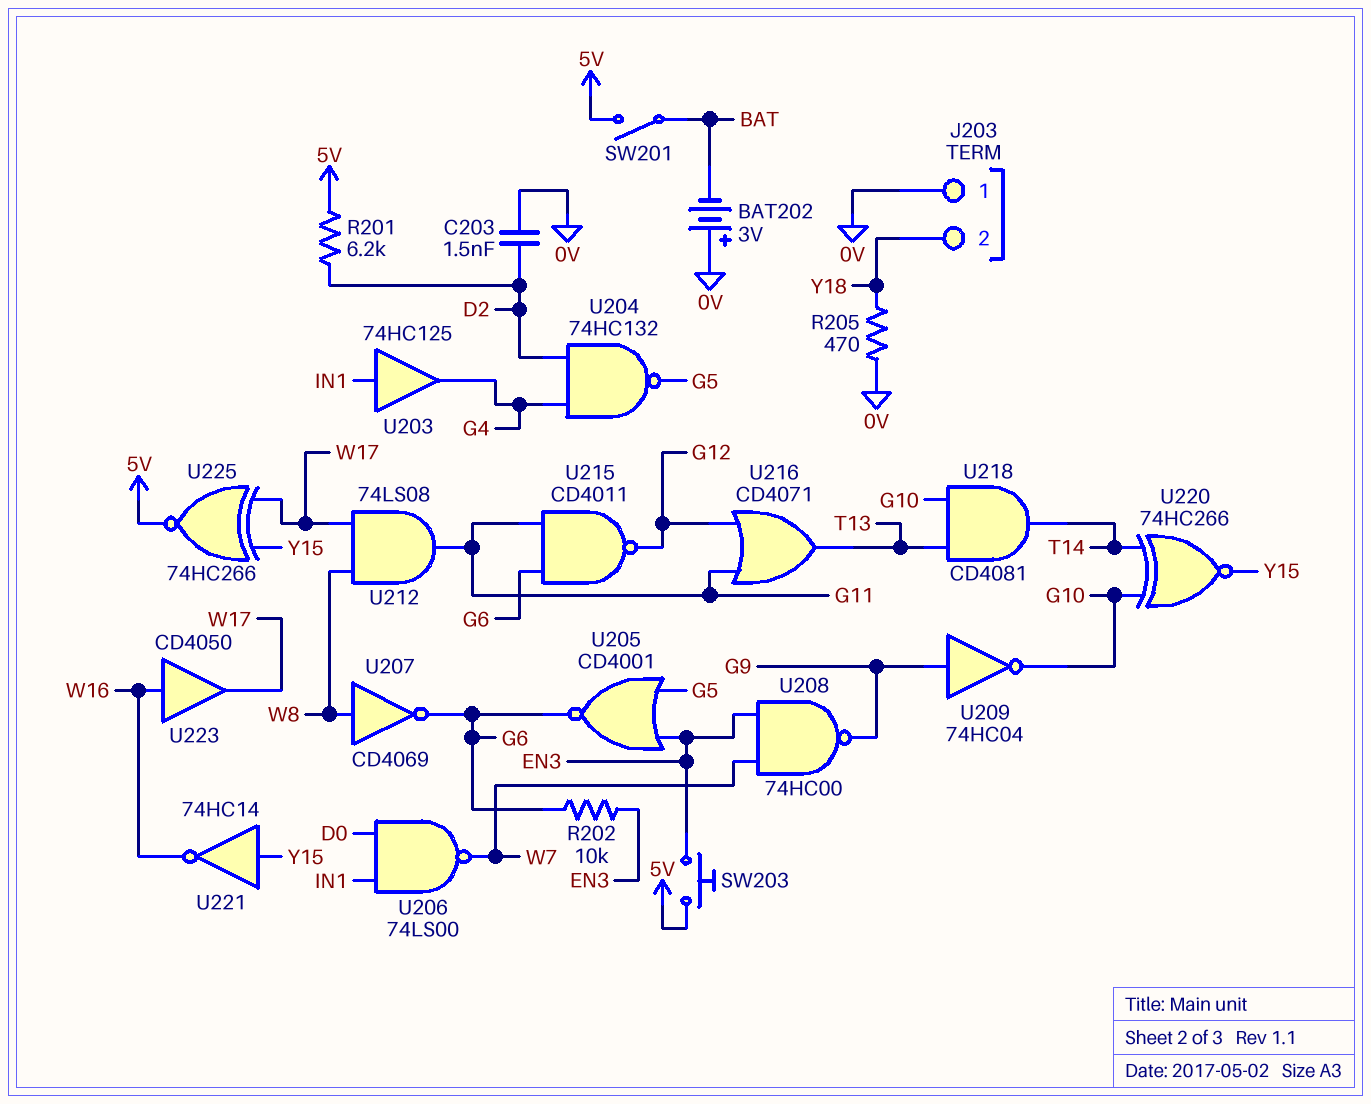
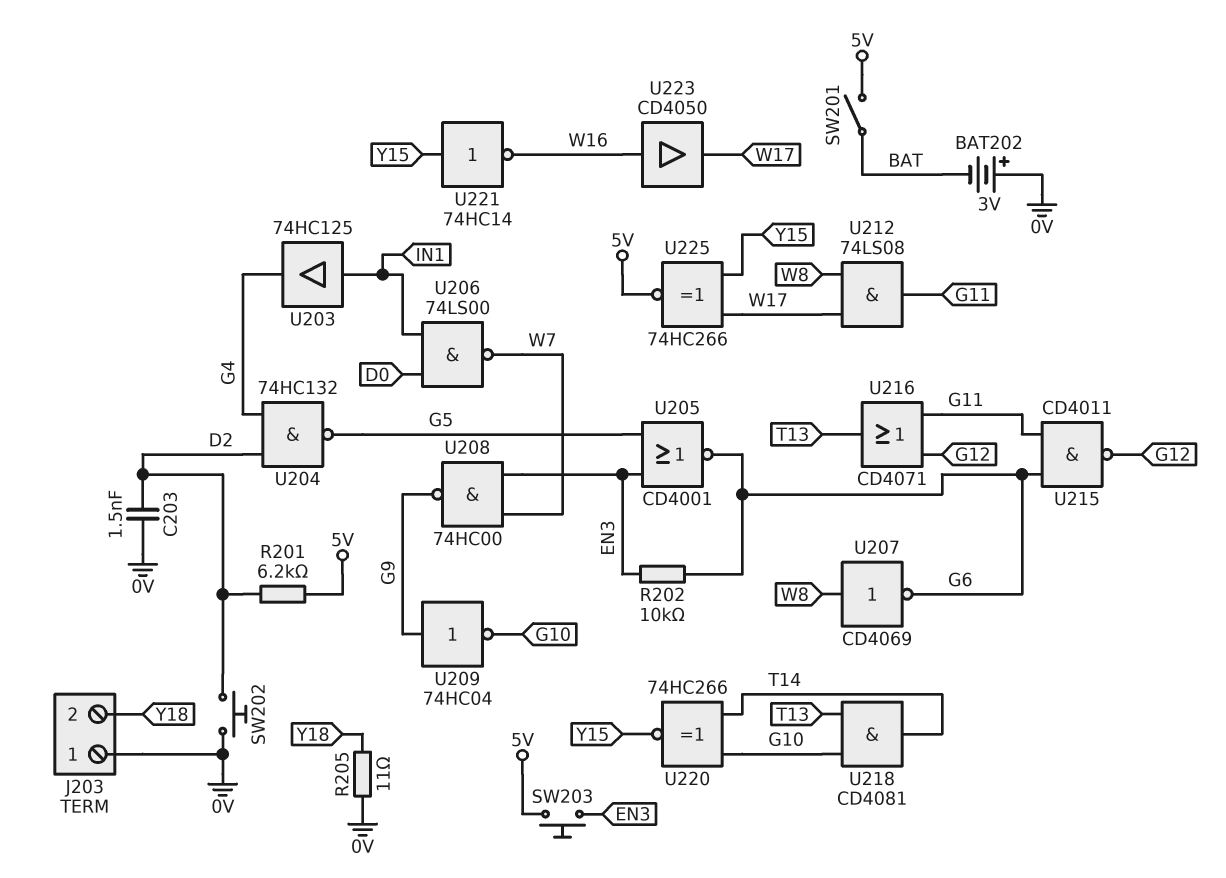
R205: 470 (0V, Y18) -> 11 (0V, Y18)
SW202: none -> button (0V, D2)

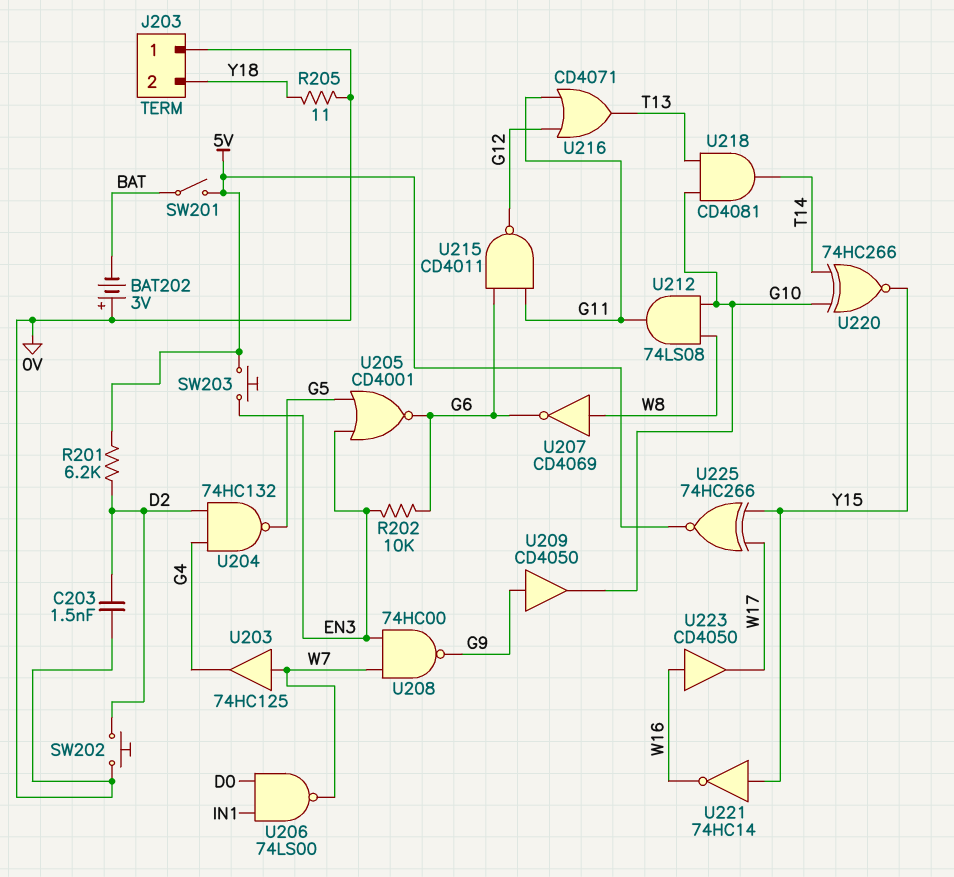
U203: buffer 74HC125 (in IN1, out G4) -> buffer 74HC125 (in W7, out G4)
U209: NOT 74HC04 (in G9, out G10) -> buffer CD4050 (in G9, out G10)
U212: AND 74LS08 (in W8, in W17, out G11) -> AND 74LS08 (in G10, in W8, out G11)

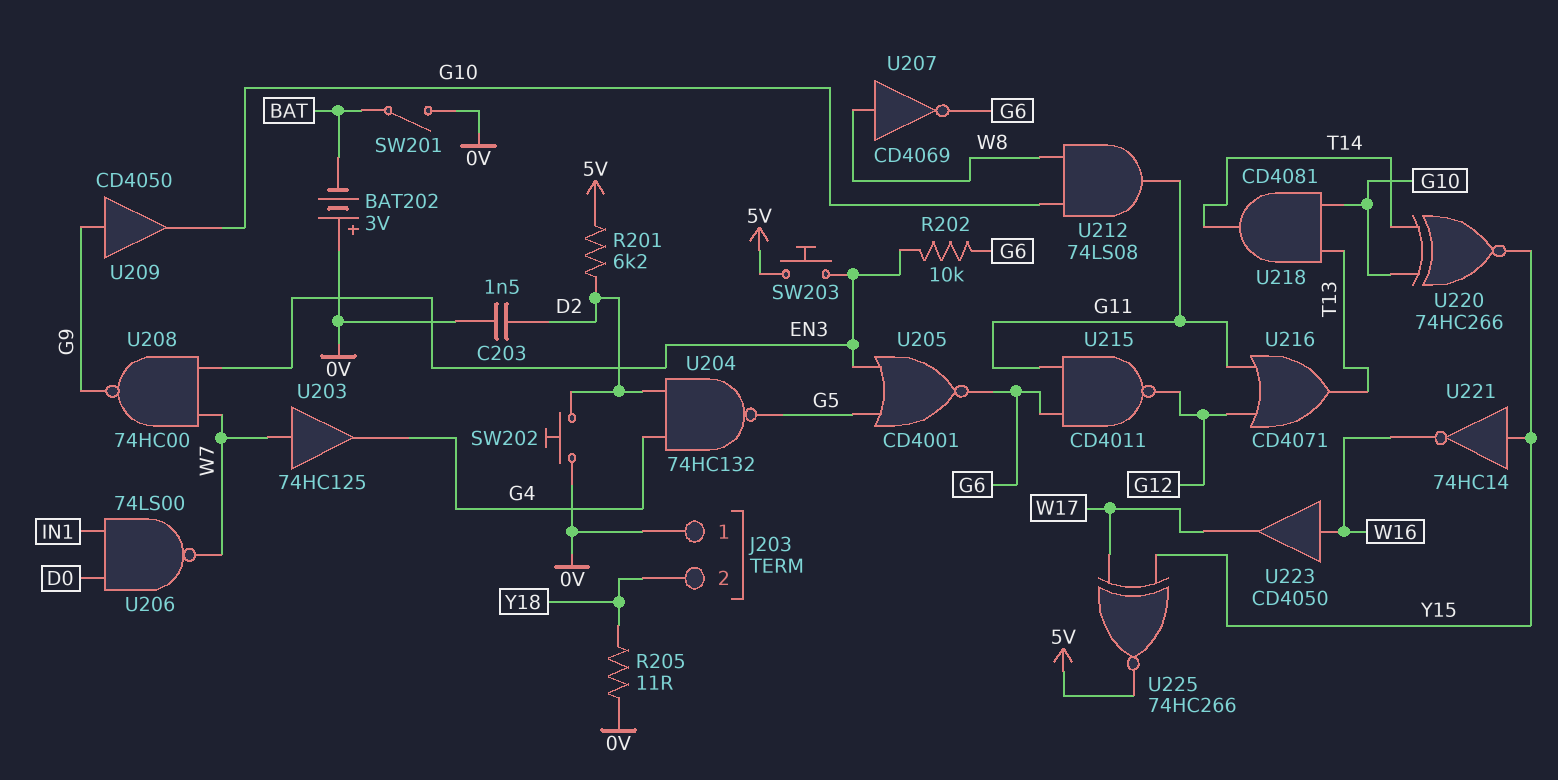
SW201: switch (5V, BAT) -> switch (0V, BAT)

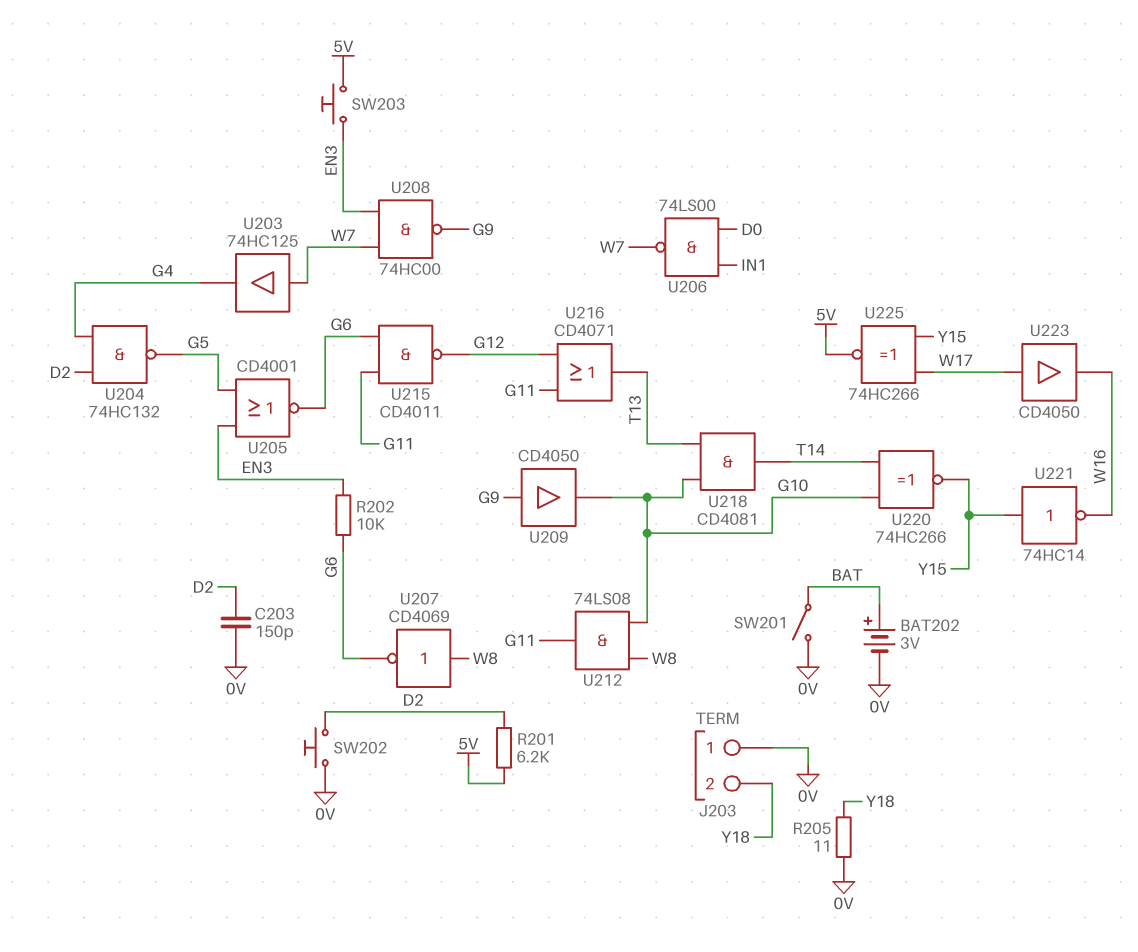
BAT202: 3V (plus 0V, minus BAT) -> 3V (plus BAT, minus 0V)
C203: 1.5nF (0V, D2) -> 150pF (0V, D2)
U223: buffer CD4050 (in W16, out W17) -> buffer CD4050 (in W17, out W16)

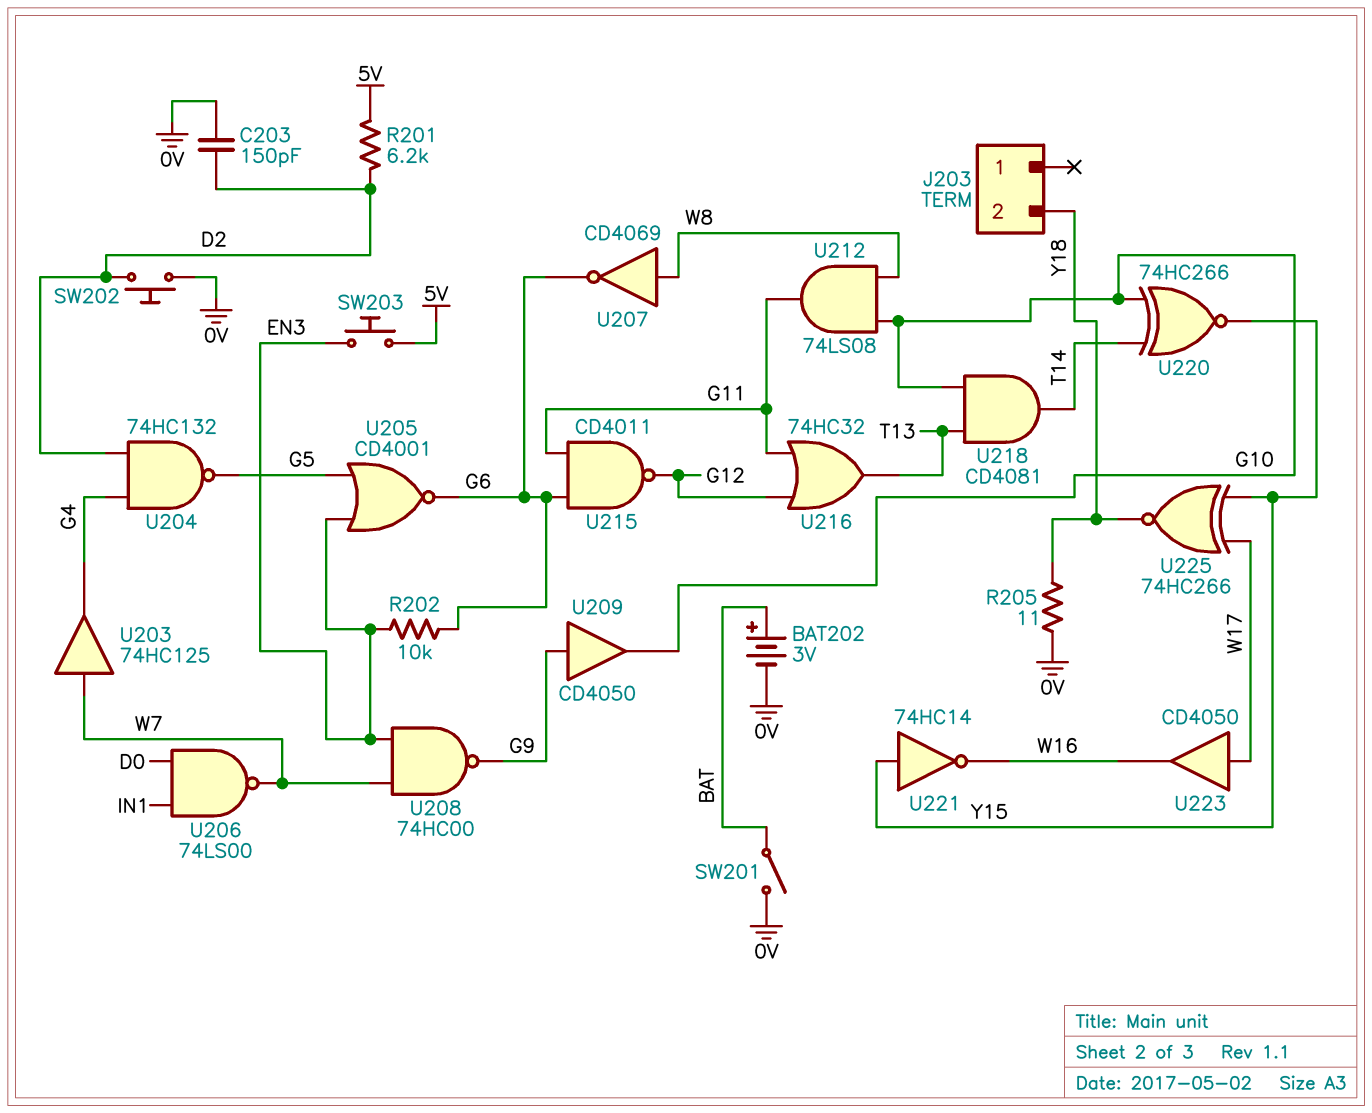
J203 pin 1: 0V -> none
U216: OR CD4071 (in G11, in G12, out T13) -> OR 74HC32 (in G11, in G12, out T13)
U225: XNOR 74HC266 (in W17, in Y15, out 5V) -> XNOR 74HC266 (in W17, in Y15, out Y18)

